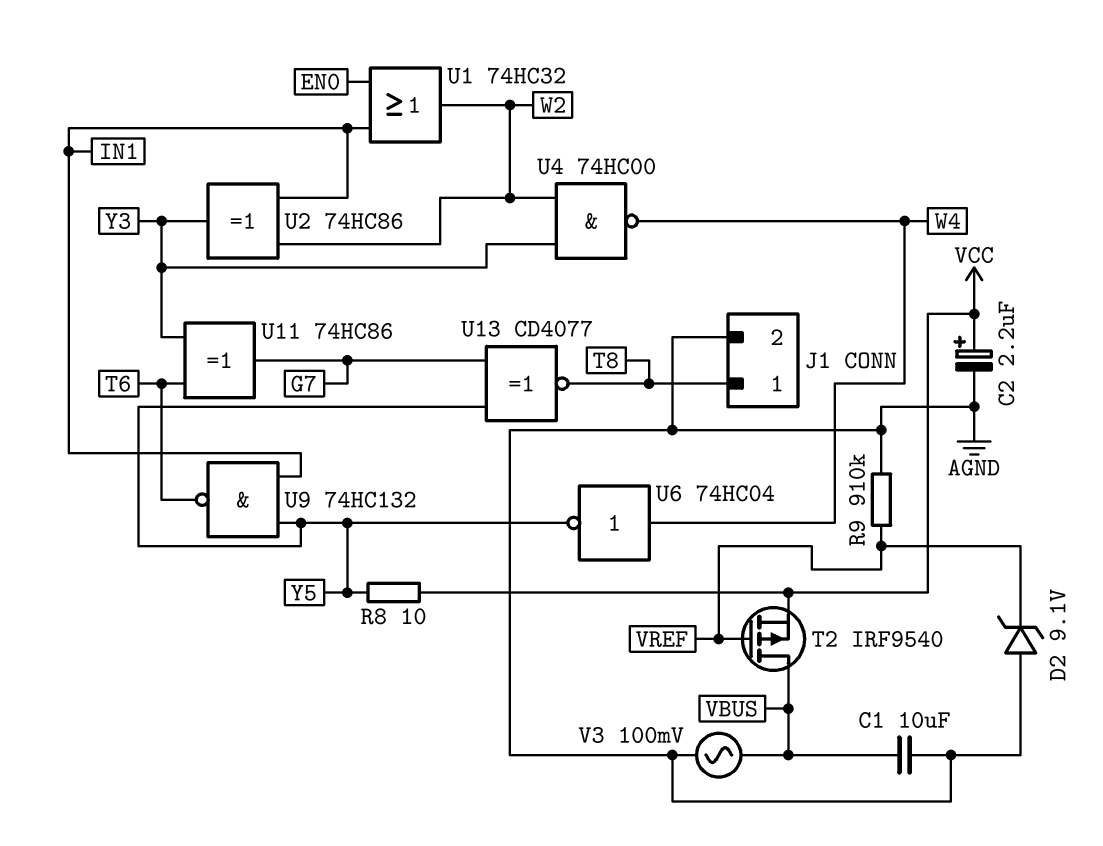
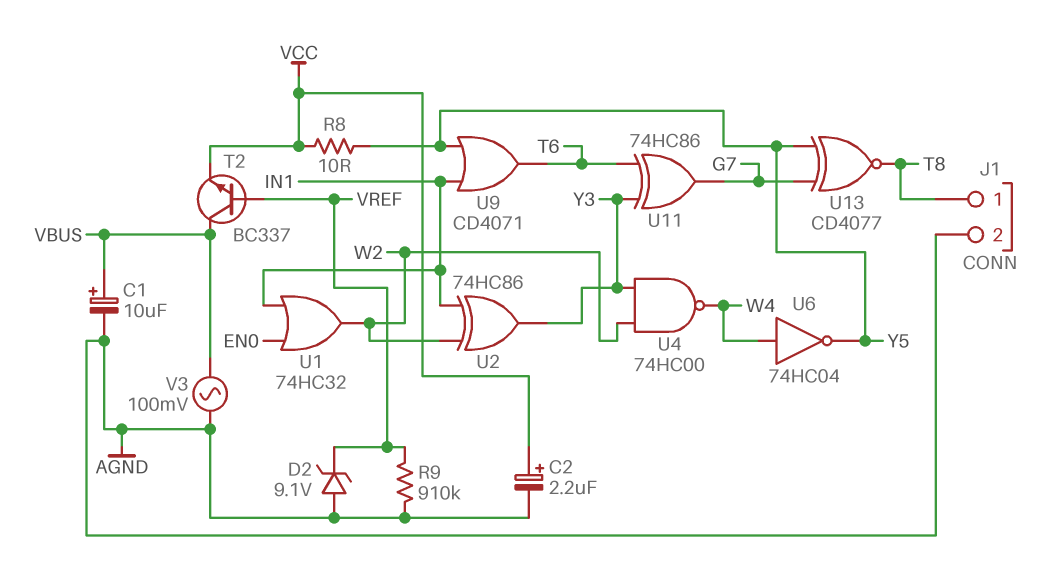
C1: 10uF (AGND, VBUS) -> 10uF (plus VBUS, minus AGND)
T2: PMOS IRF9540 (G VREF, D VBUS, S VCC) -> NPN BC337 (B VREF, C VBUS, E VCC)
U9: NAND 74HC132 (in IN1, in Y5, out T6) -> OR CD4071 (in IN1, in Y5, out T6)

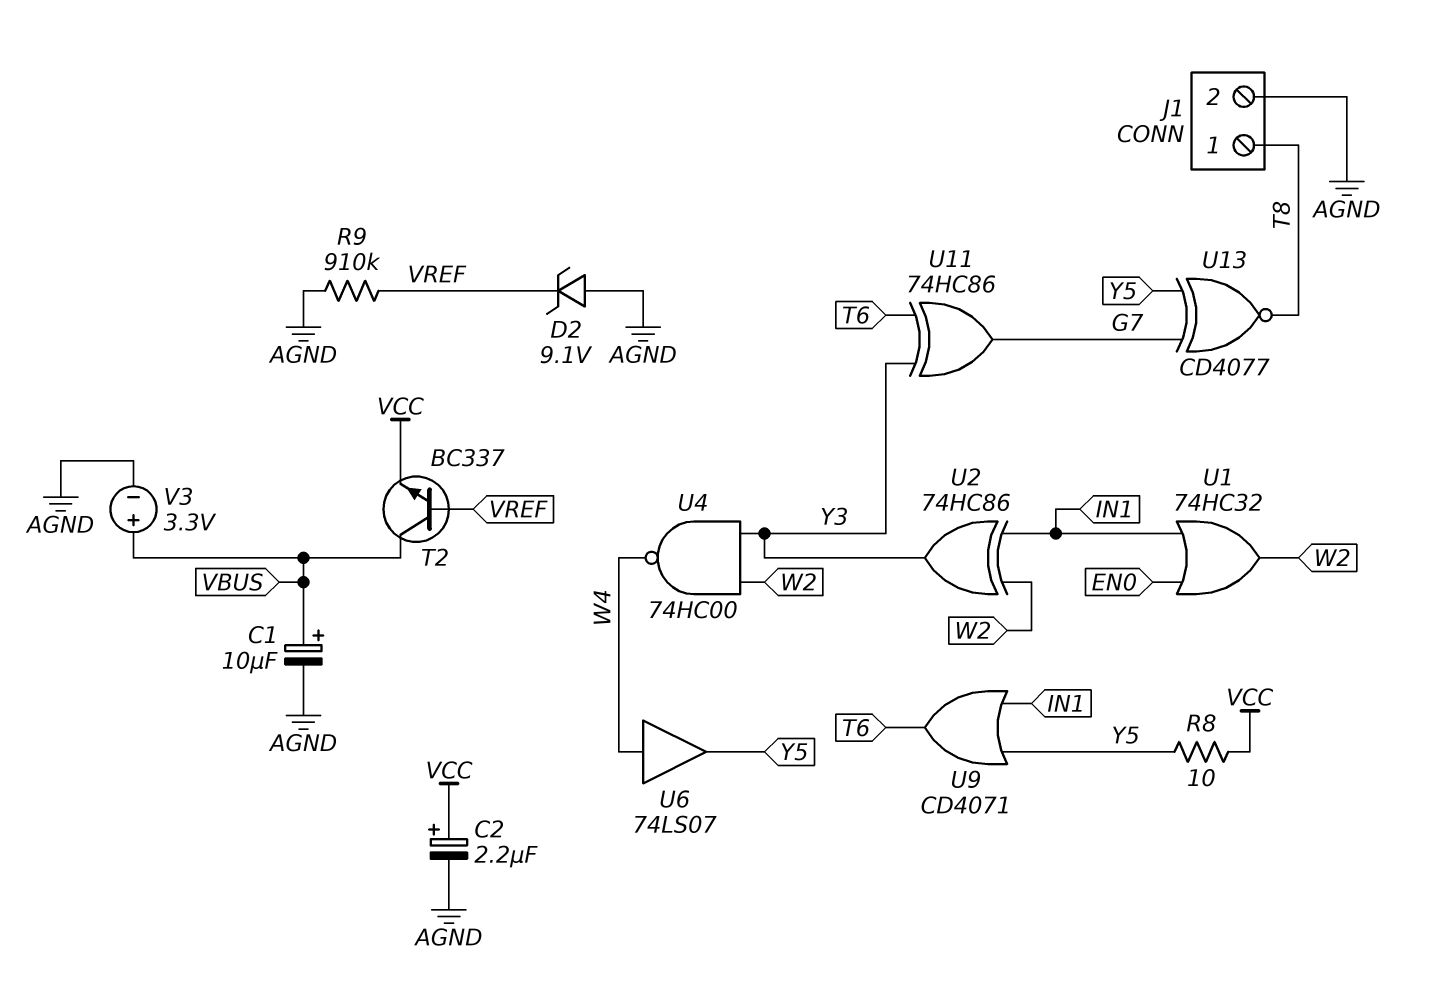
U6: NOT 74HC04 (in W4, out Y5) -> buffer 74LS07 (in W4, out Y5)
V3: AC 100mV (AGND, VBUS) -> 3.3V (plus VBUS, minus AGND)

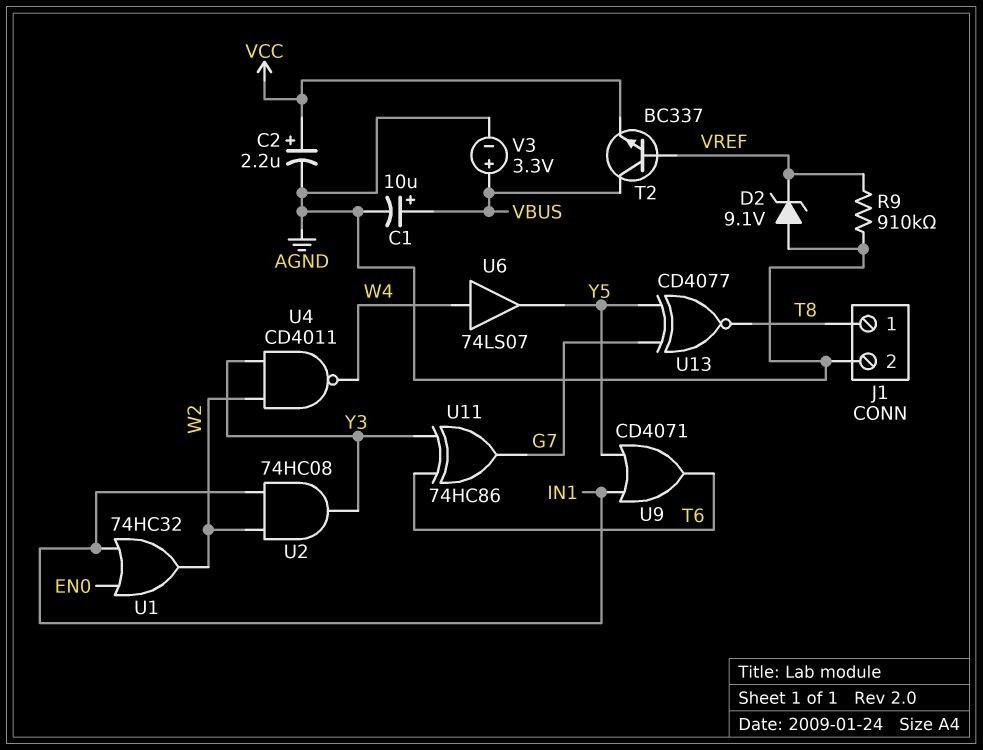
R8: 10 (VCC, Y5) -> none
U2: XOR 74HC86 (in IN1, in W2, out Y3) -> AND 74HC08 (in IN1, in W2, out Y3)
U4: NAND 74HC00 (in W2, in Y3, out W4) -> NAND CD4011 (in W2, in Y3, out W4)

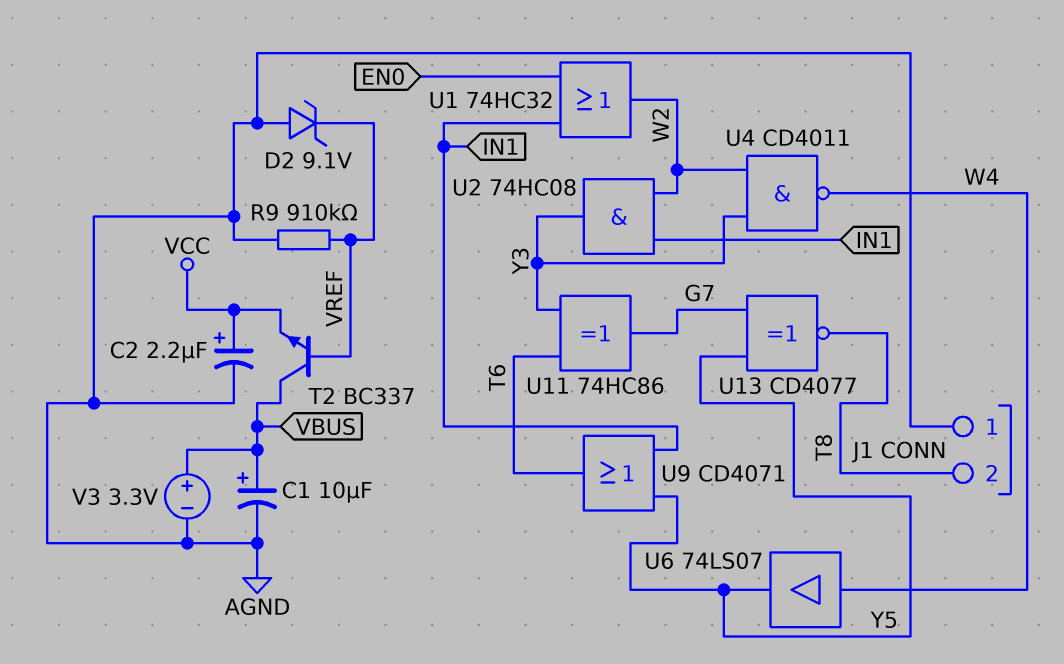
J1 pin 1: T8 -> AGND
J1 pin 2: AGND -> T8

